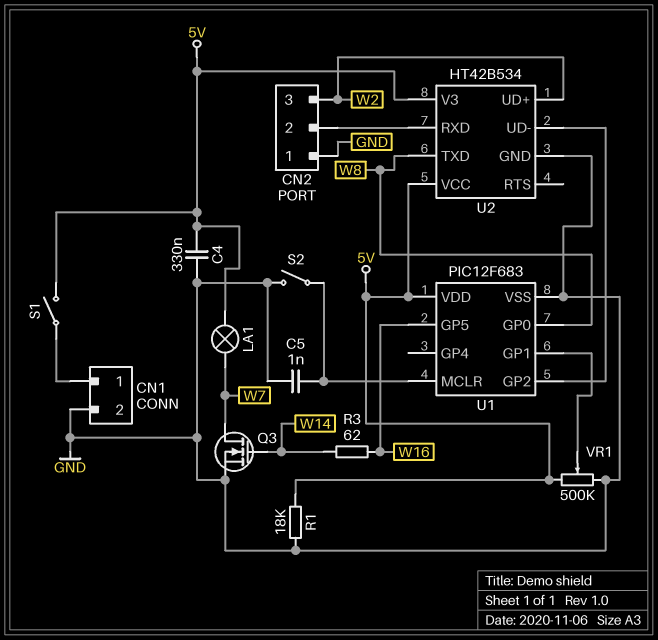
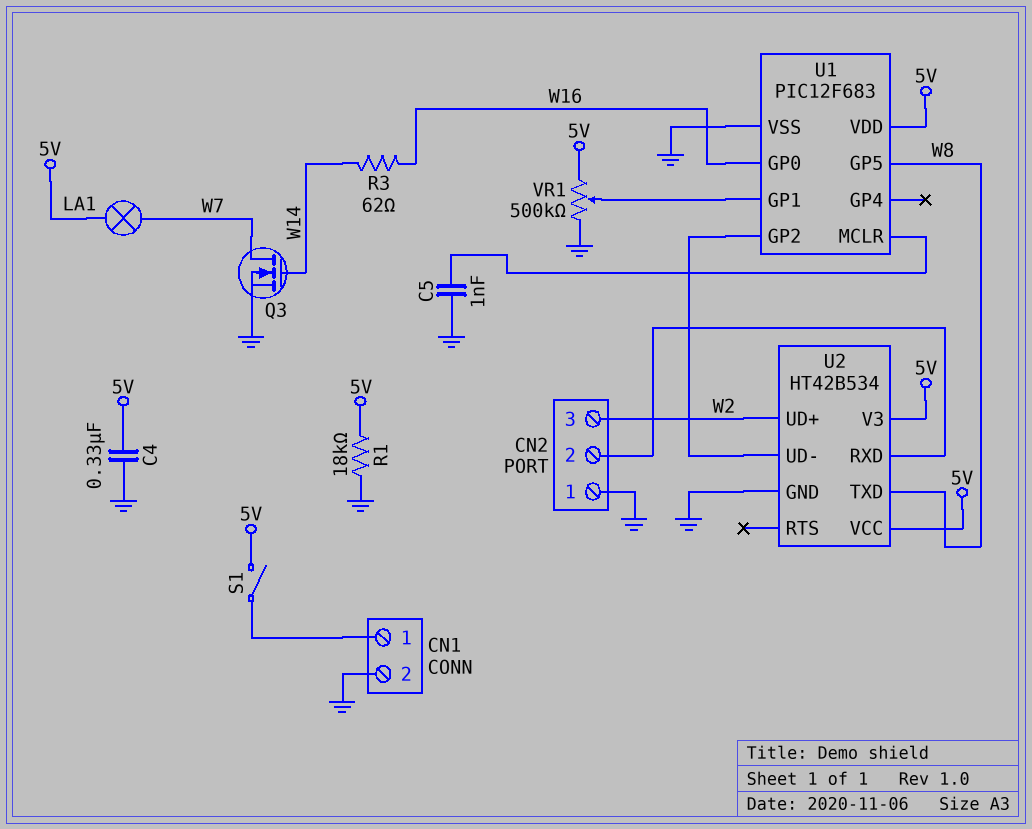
S2: switch (GND, U1/MCLR) -> none
U1 pin GP0: W8 -> W16
U1 pin GP5: W16 -> W8

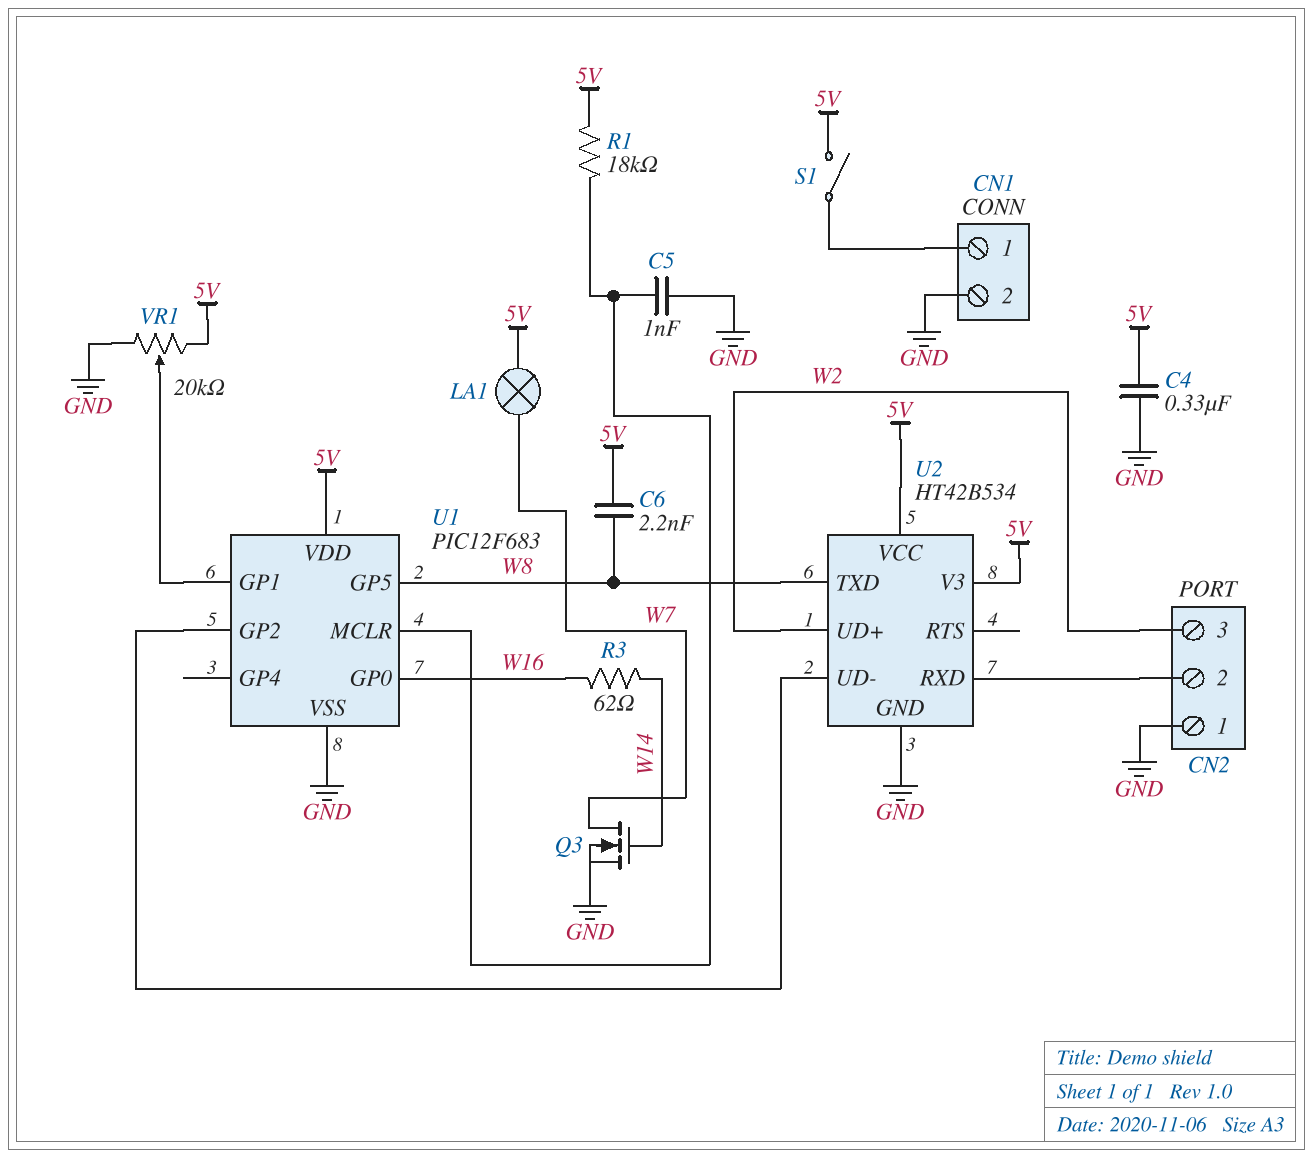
C6: none -> 2.2nF (5V, W8)
R1: 18k (5V, GND) -> 18k (5V, U1/MCLR)
VR1: 500k (5V, GND, wiper U1/GP1) -> 20k (5V, GND, wiper U1/GP1)

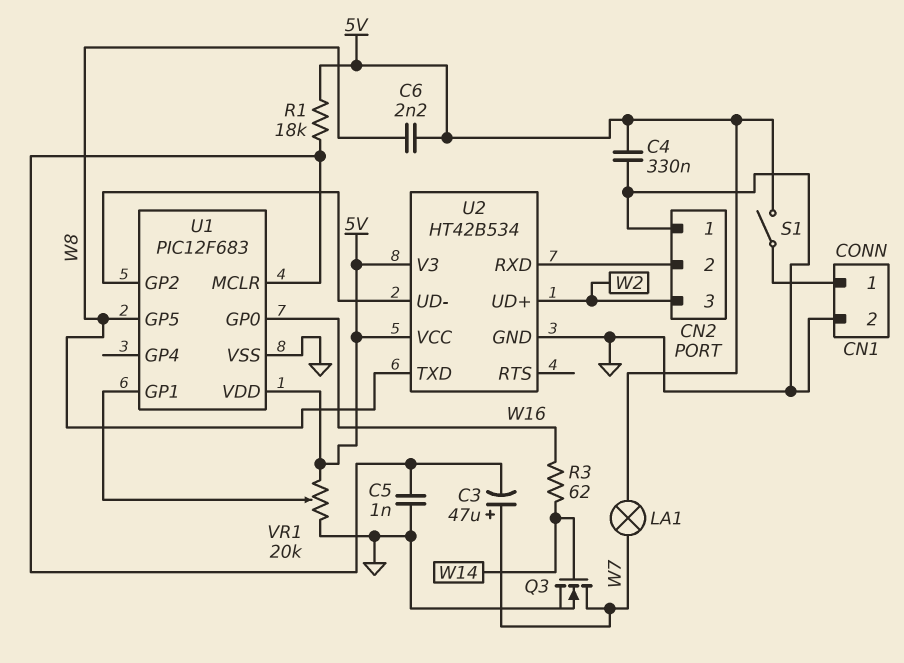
C3: none -> 47uF (plus W7, minus U1/MCLR)

